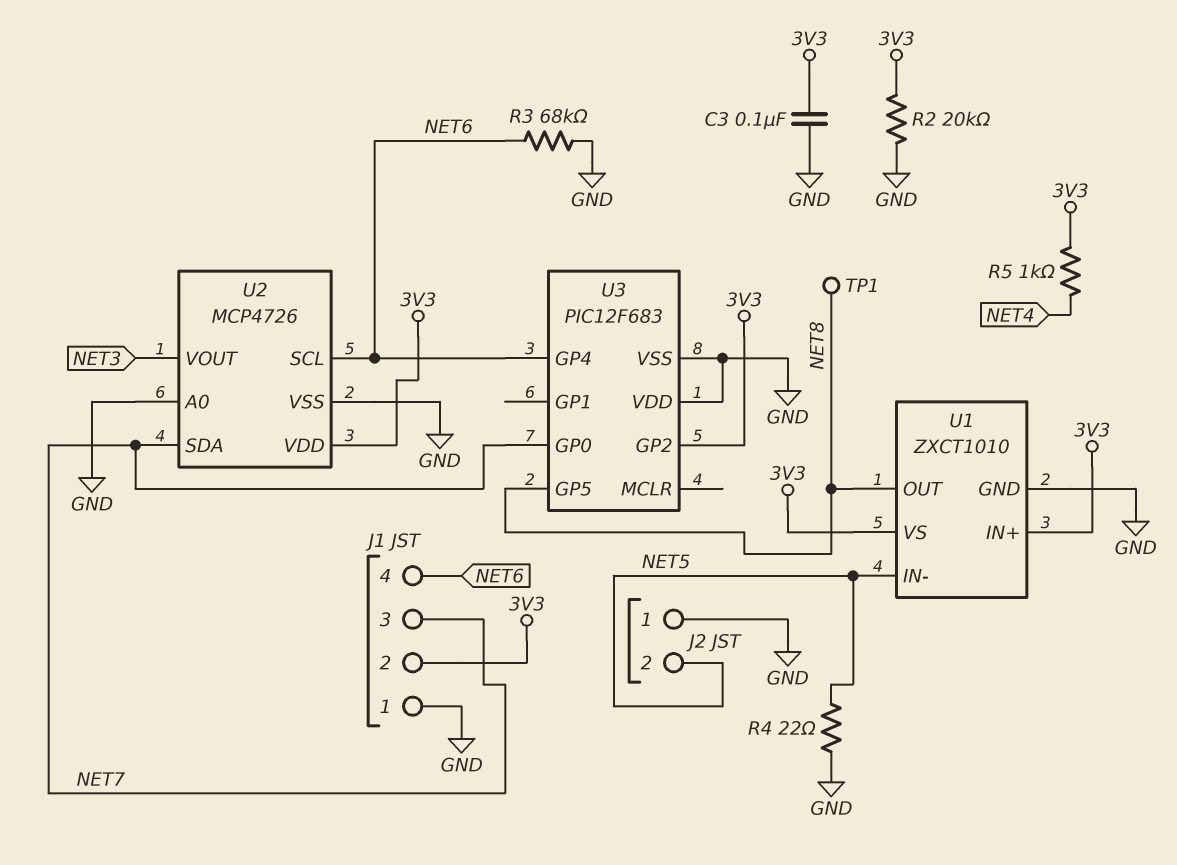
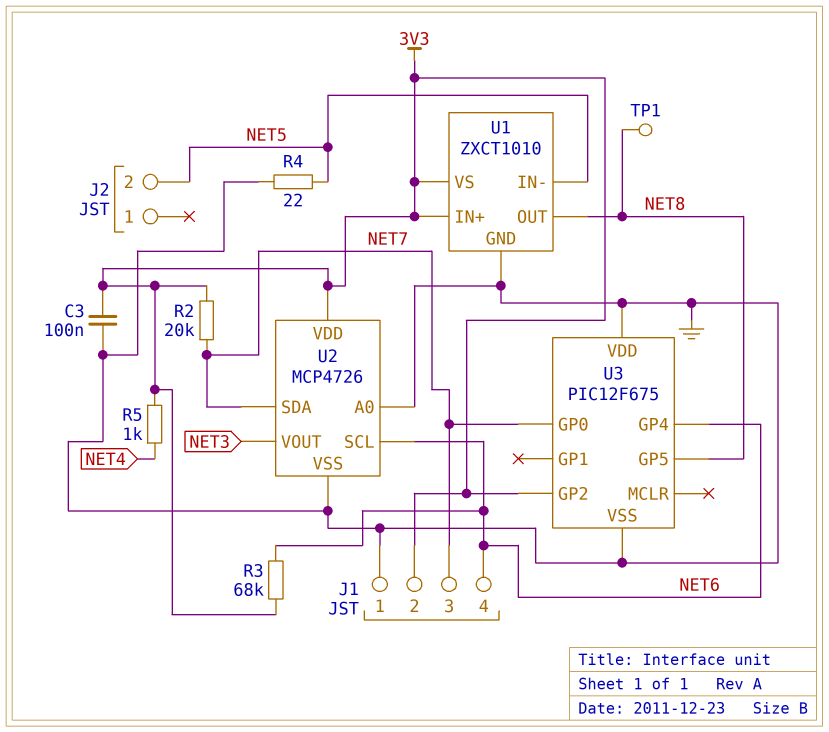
J2 pin 1: GND -> none
R2: 20k (3V3, GND) -> 20k (3V3, NET7)
R3: 68k (GND, NET6) -> 68k (3V3, NET6)
U3: PIC12F683 -> PIC12F675

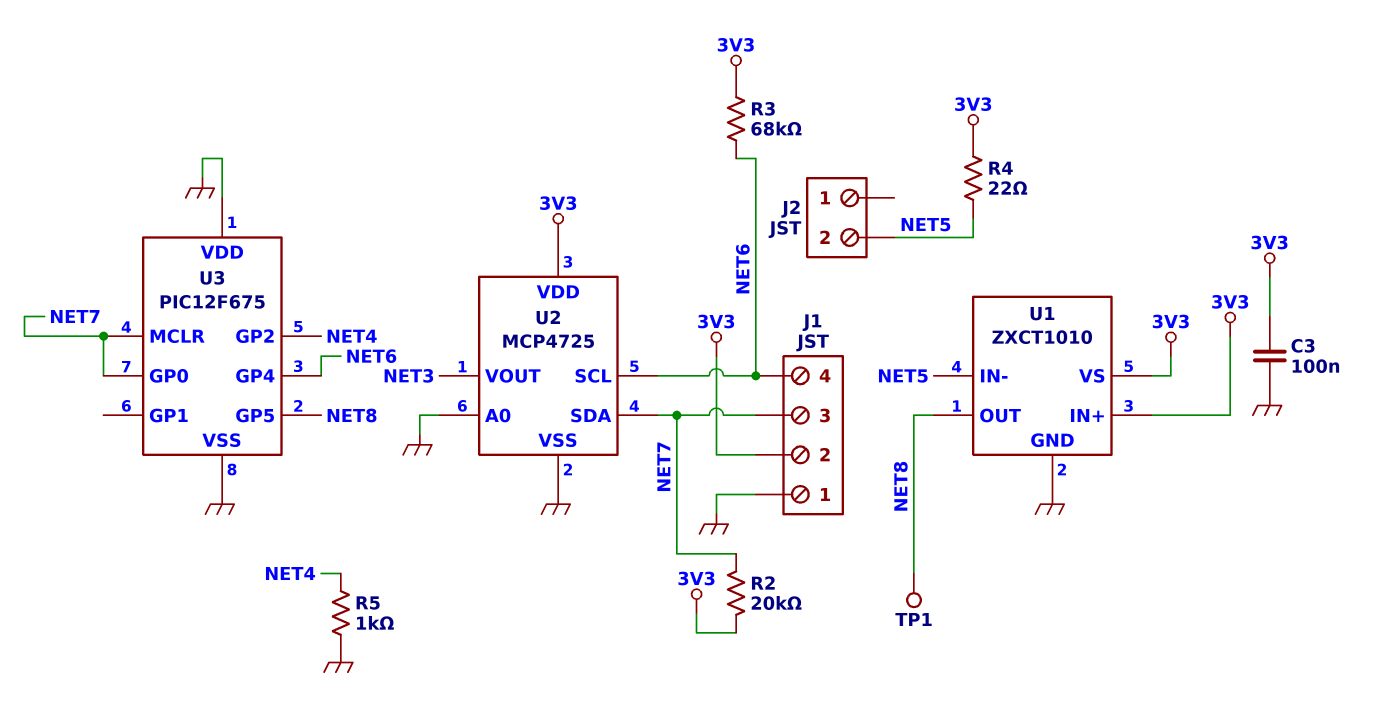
R4: 22 (GND, NET5) -> 22 (3V3, NET5)
R5: 1k (3V3, NET4) -> 1k (GND, NET4)
U2: MCP4726 -> MCP4725
U3 pin GP2: 3V3 -> NET4
U3 pin MCLR: none -> NET7

